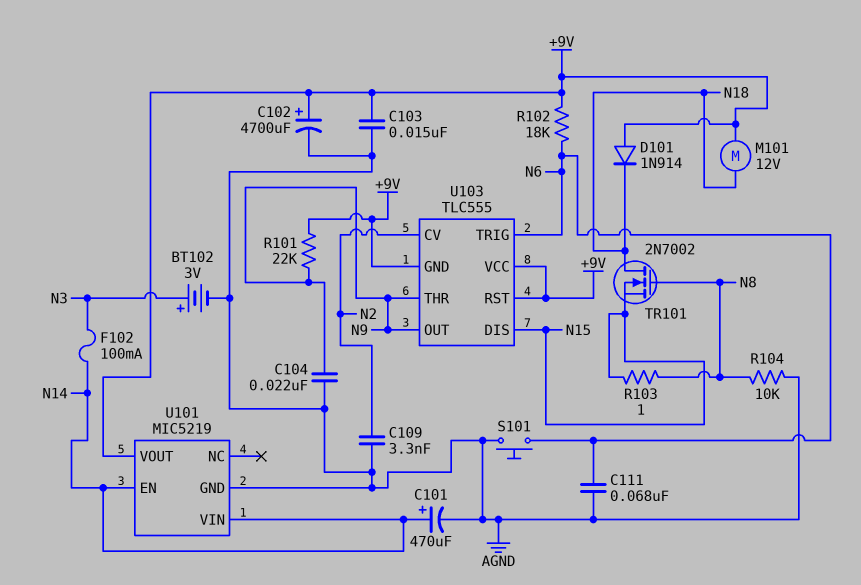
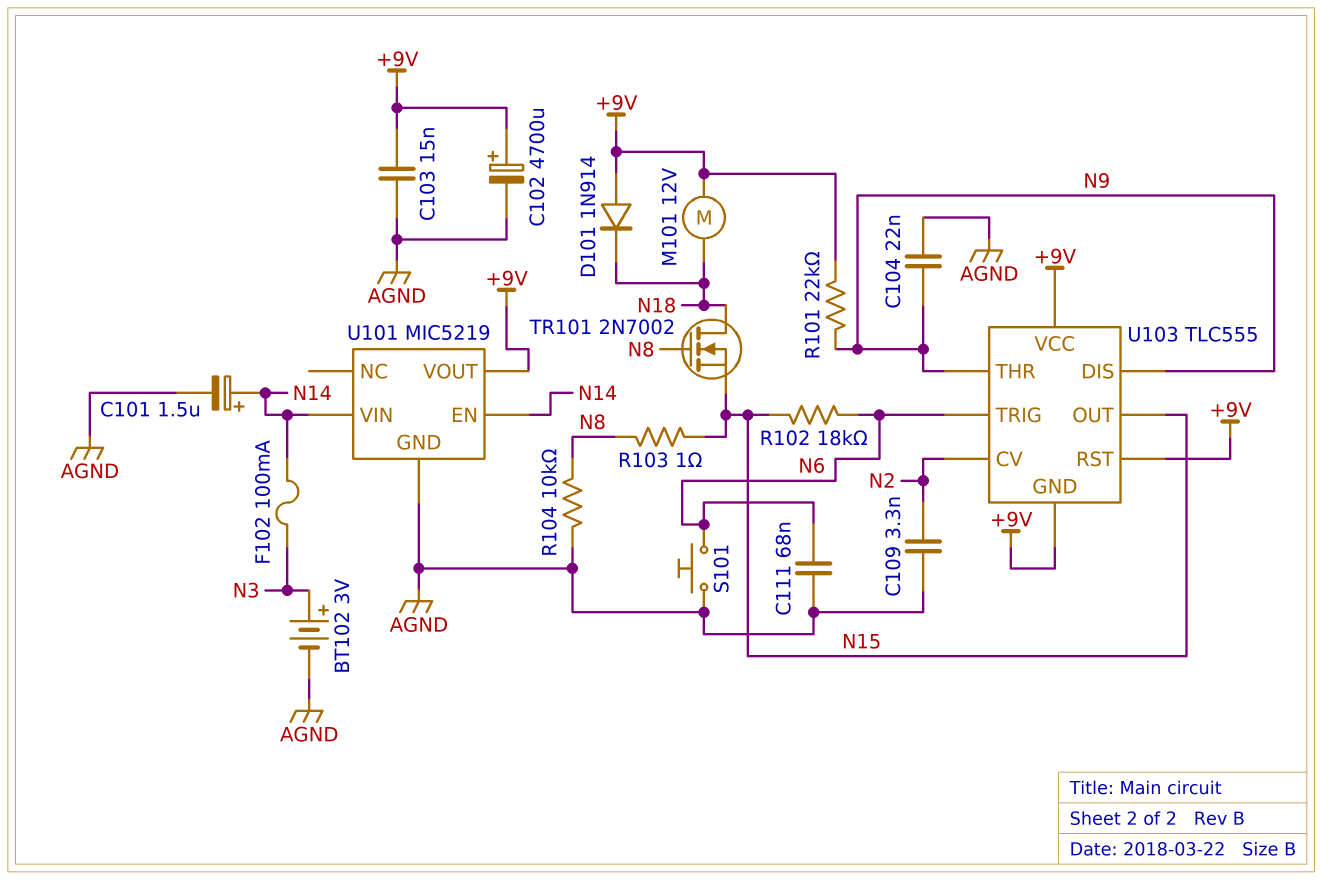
C101: 470uF (plus N14, minus AGND) -> 1.5uF (plus N14, minus AGND)
R102: 18k (+9V, N6) -> 18k (N6, N15)
U103 pin DIS: N15 -> N9
U103 pin OUT: N9 -> N15

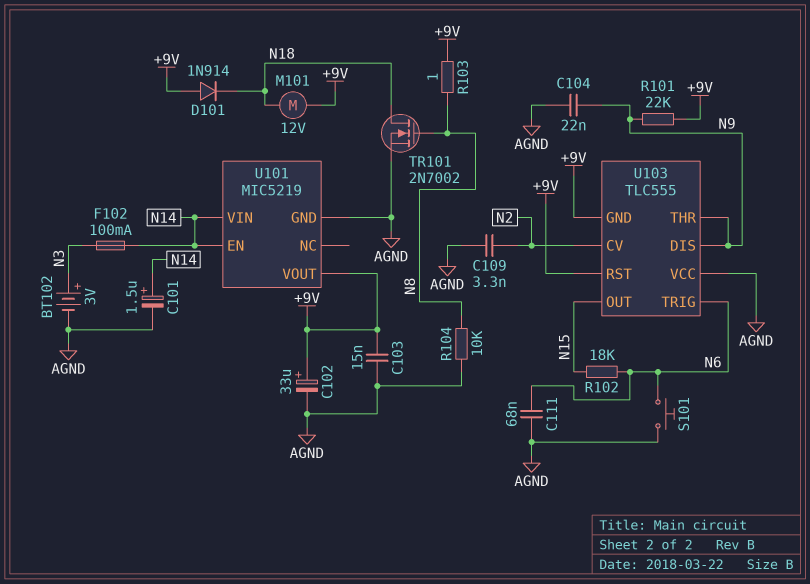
C102: 4700uF (plus +9V, minus AGND) -> 33uF (plus +9V, minus AGND)
R103: 1 (N8, N15) -> 1 (+9V, N8)
TR101: NMOS 2N7002 (G N8, D N18, S N15) -> NMOS 2N7002 (G N8, D N18, S AGND)
U103 pin VCC: +9V -> AGND

